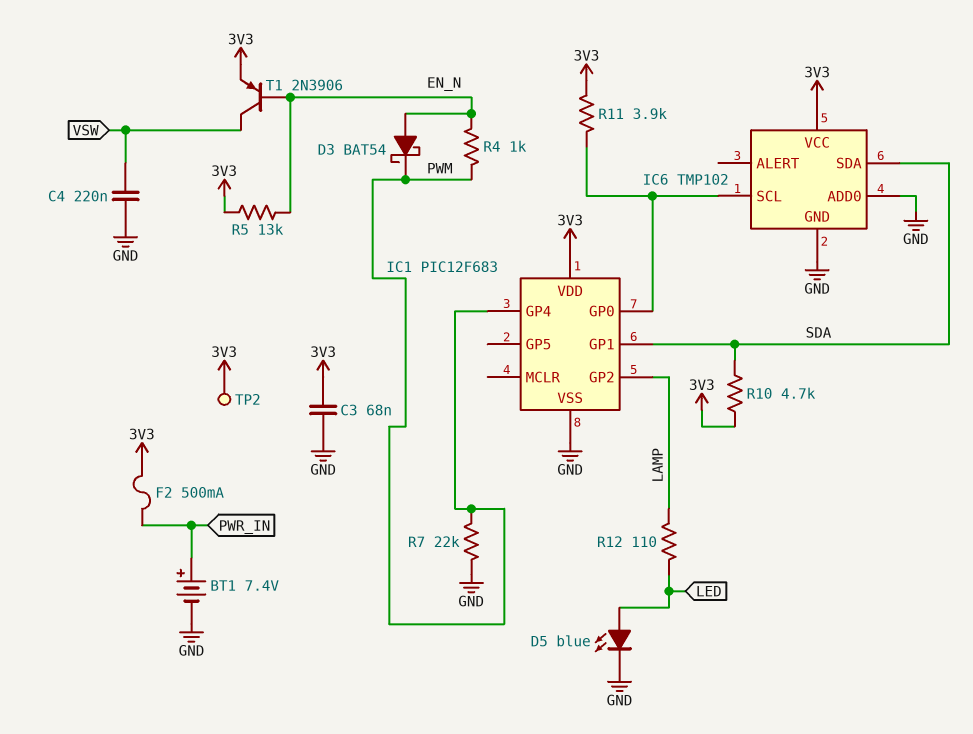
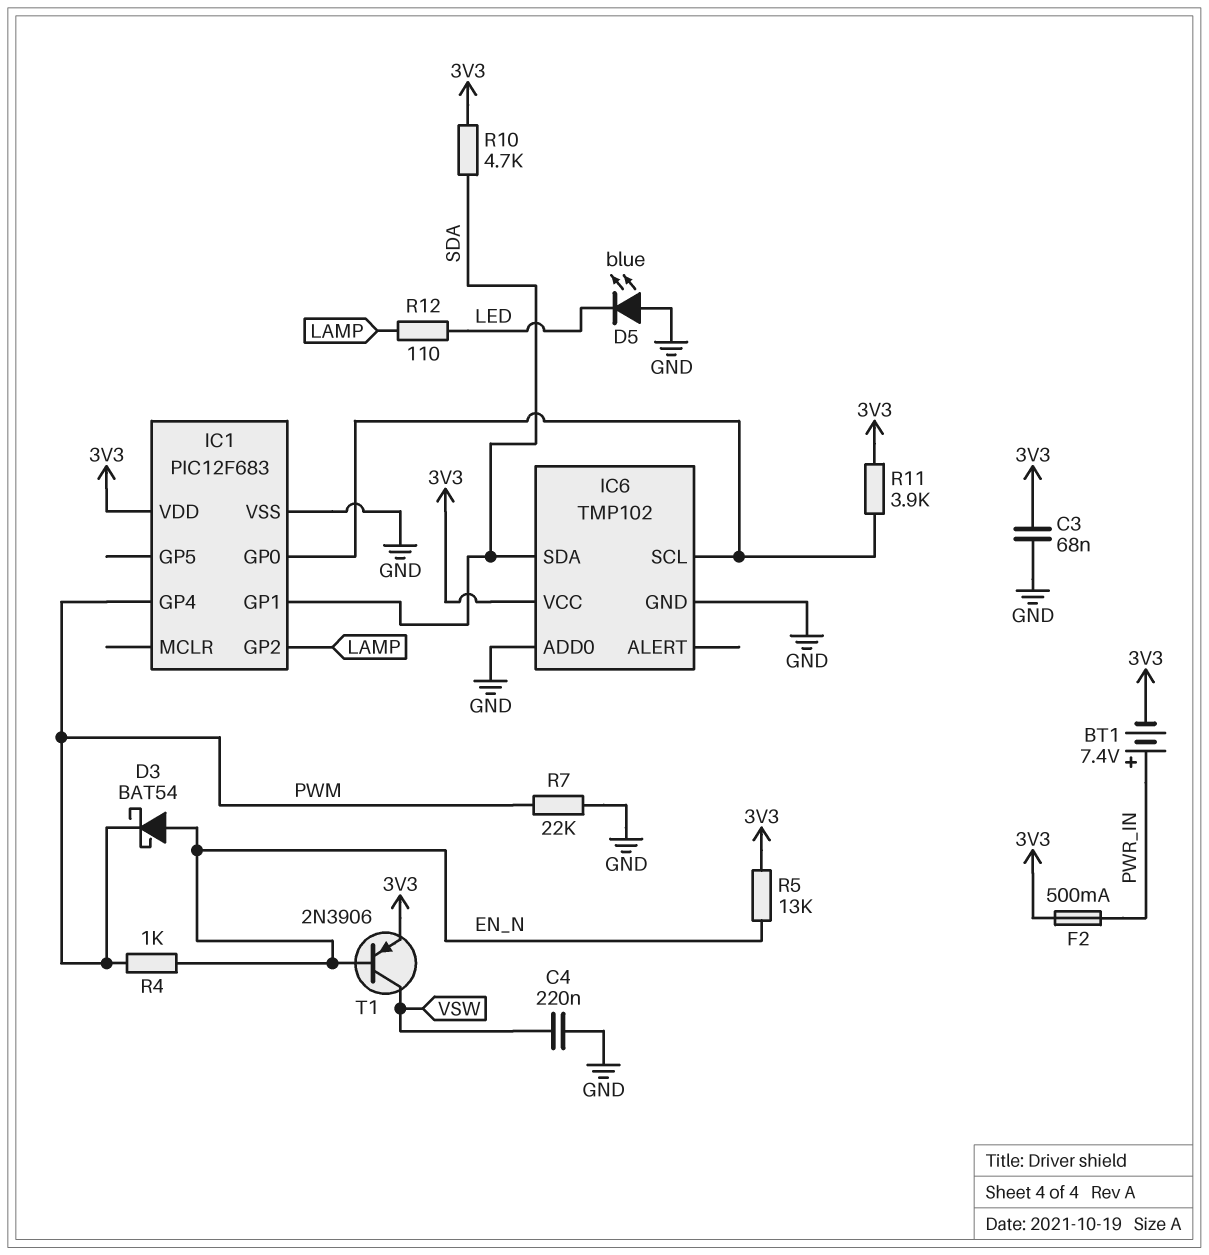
BT1: 7.4V (plus PWR_IN, minus GND) -> 7.4V (plus PWR_IN, minus 3V3)
D5: LED blue (A LED, K GND) -> LED blue (A GND, K LED)
TP2: test point (3V3) -> none

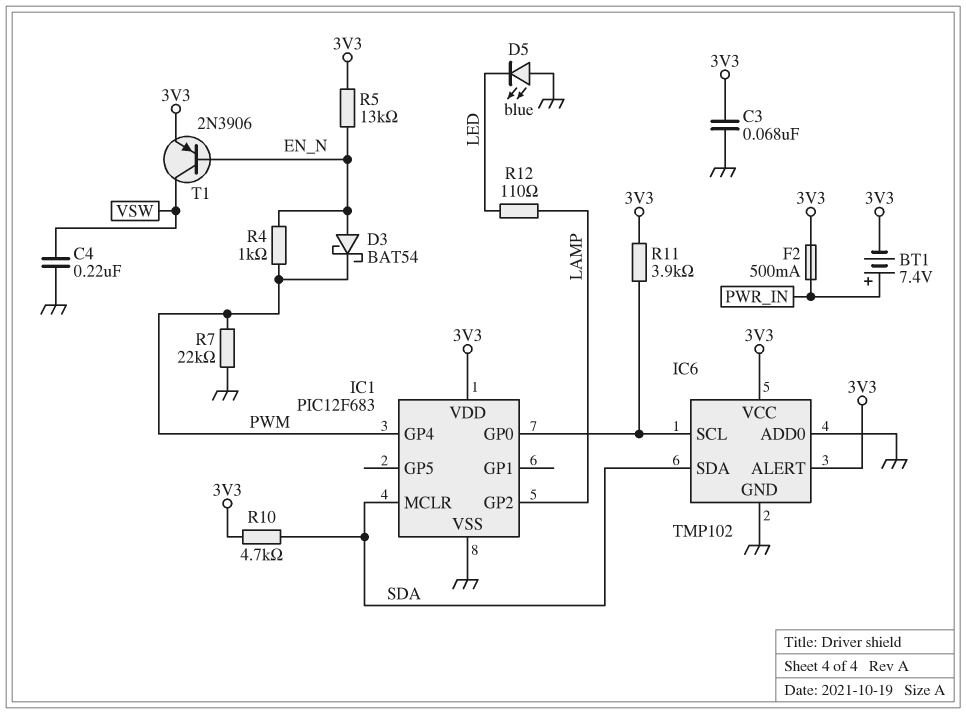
IC1 pin GP1: SDA -> none
IC1 pin MCLR: none -> SDA
IC6 pin ALERT: none -> 3V3

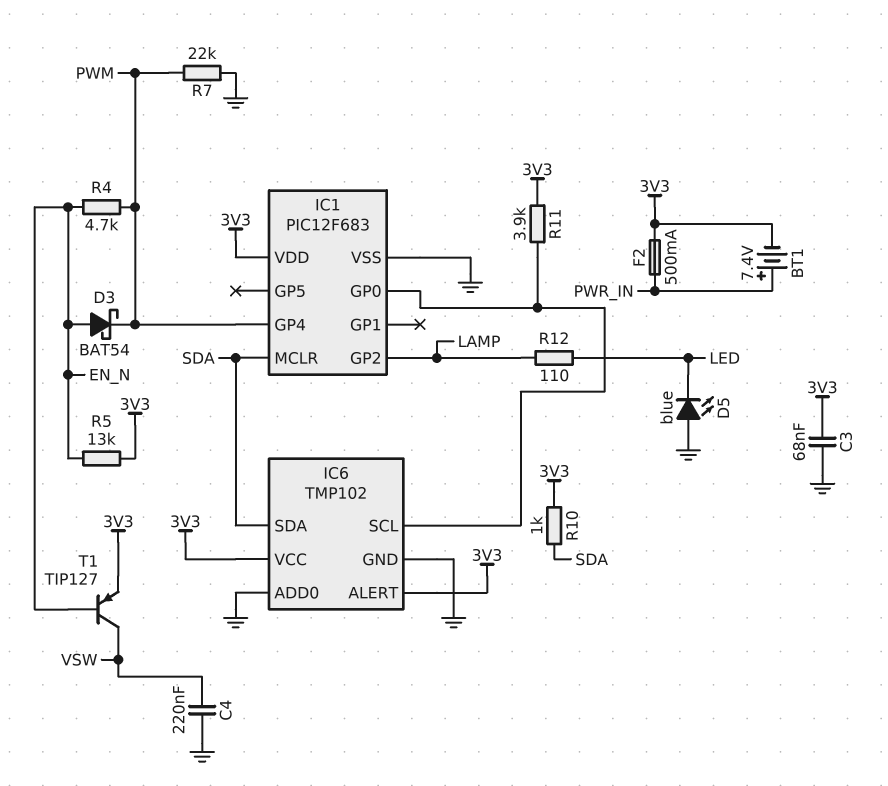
R4: 1k (EN_N, PWM) -> 4.7k (EN_N, PWM)
R10: 4.7k (3V3, SDA) -> 1k (3V3, SDA)
T1: PNP 2N3906 (B EN_N, C VSW, E 3V3) -> PNP TIP127 (B EN_N, C VSW, E 3V3)

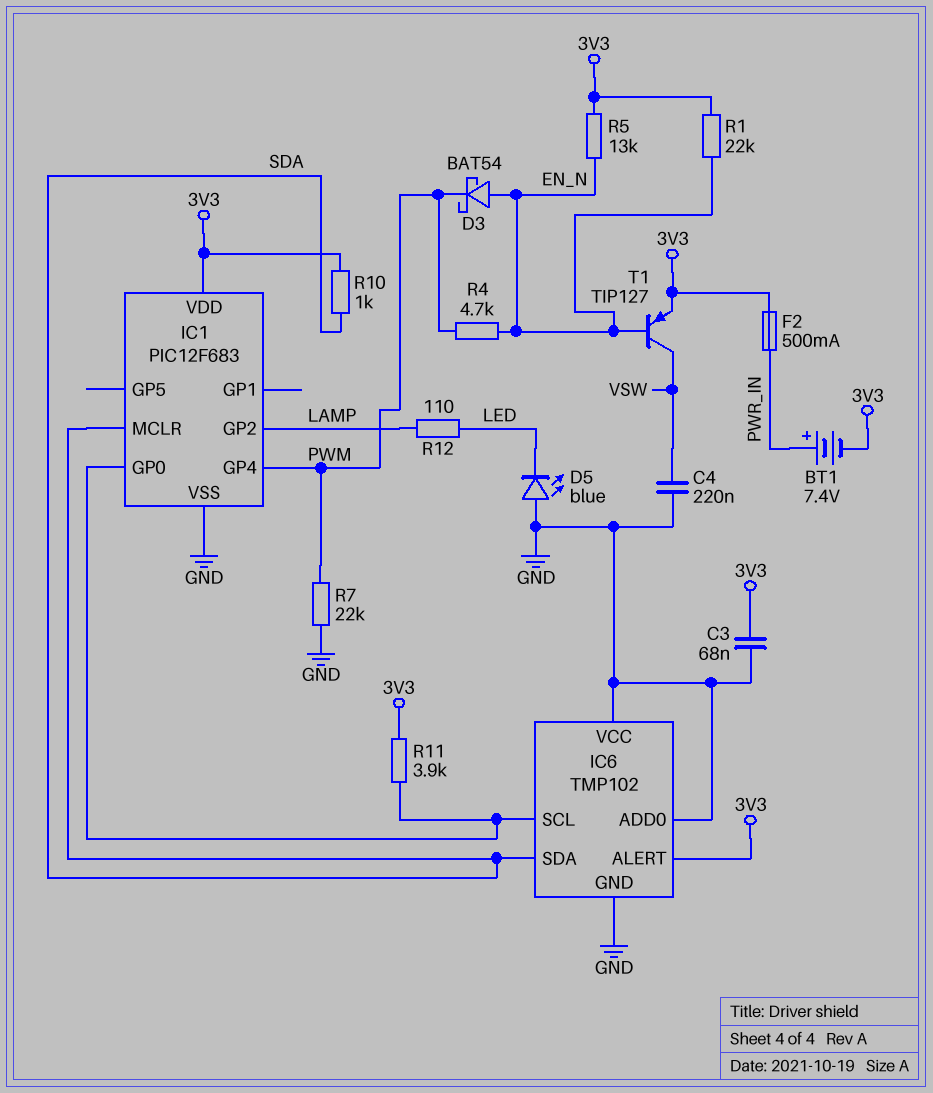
IC6 pin VCC: 3V3 -> GND
R1: none -> 22k (3V3, EN_N)

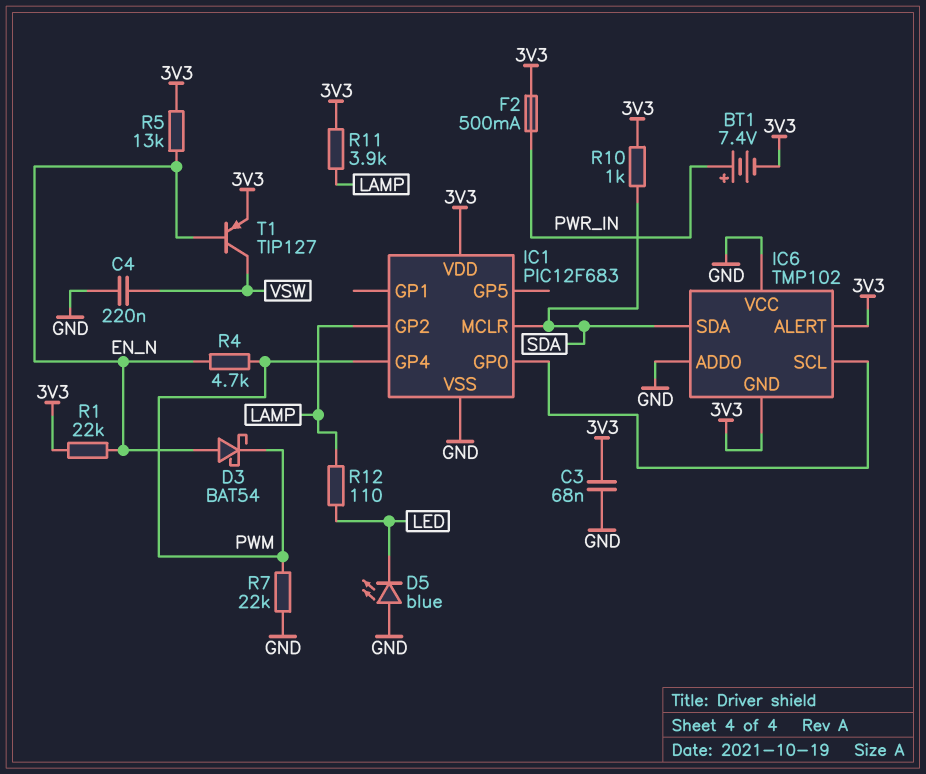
IC6 pin GND: GND -> 3V3
R11: 3.9k (3V3, IC1/GP0) -> 3.9k (3V3, LAMP)

